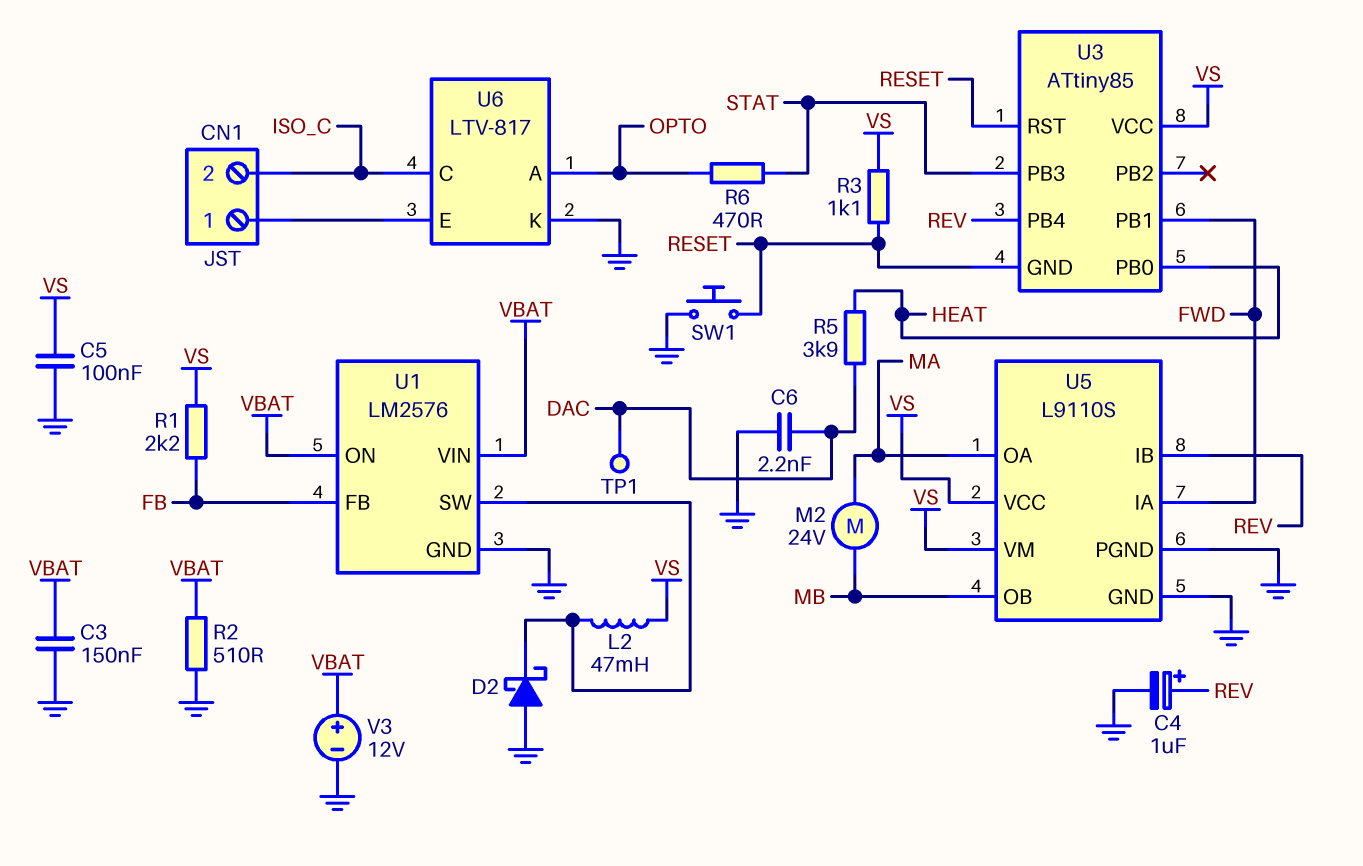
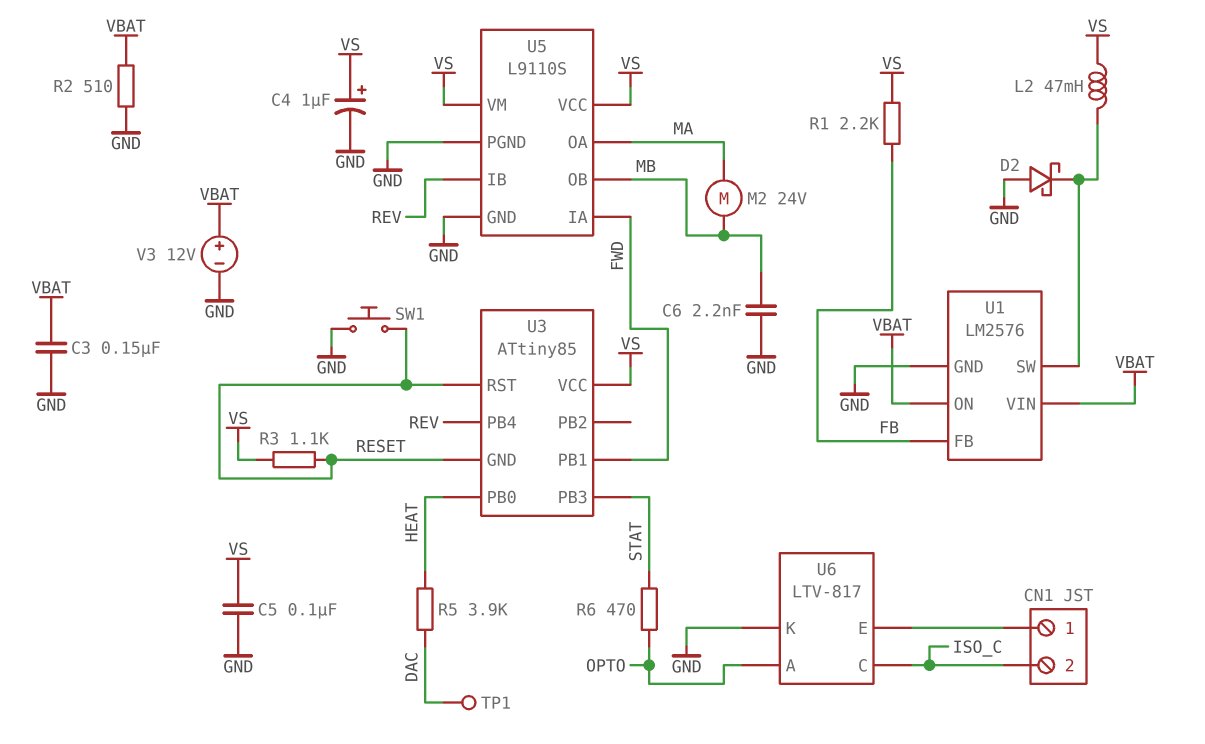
C4: 1uF (plus REV, minus GND) -> 1uF (plus VS, minus GND)
C6: 2.2nF (DAC, GND) -> 2.2nF (GND, MB)

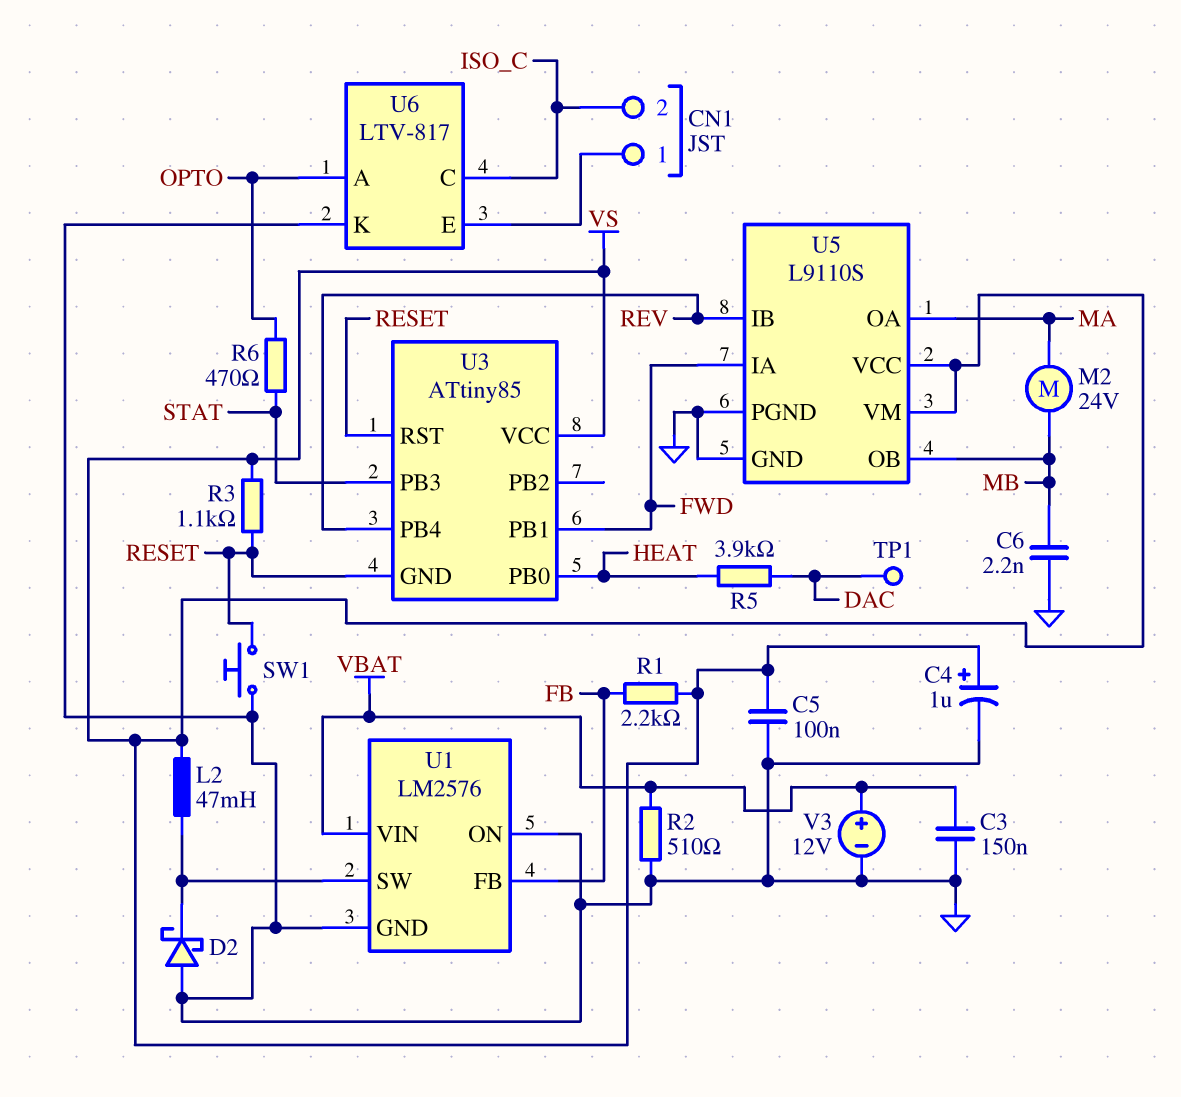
U1 pin ON: VBAT -> GND

